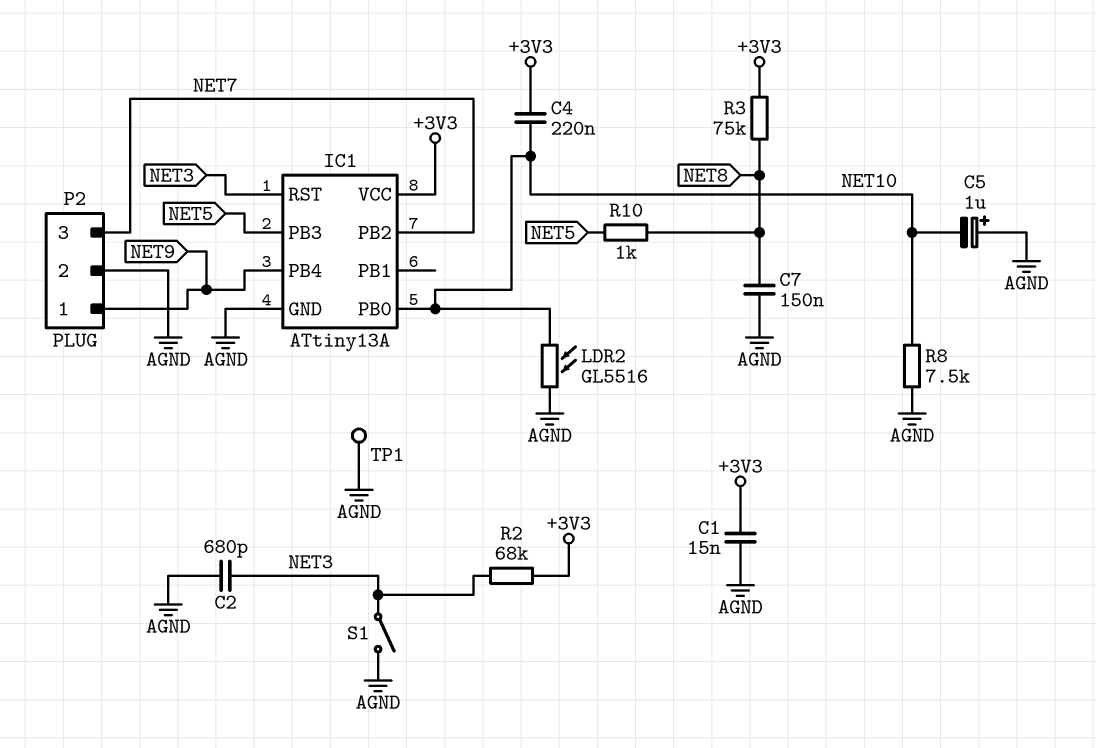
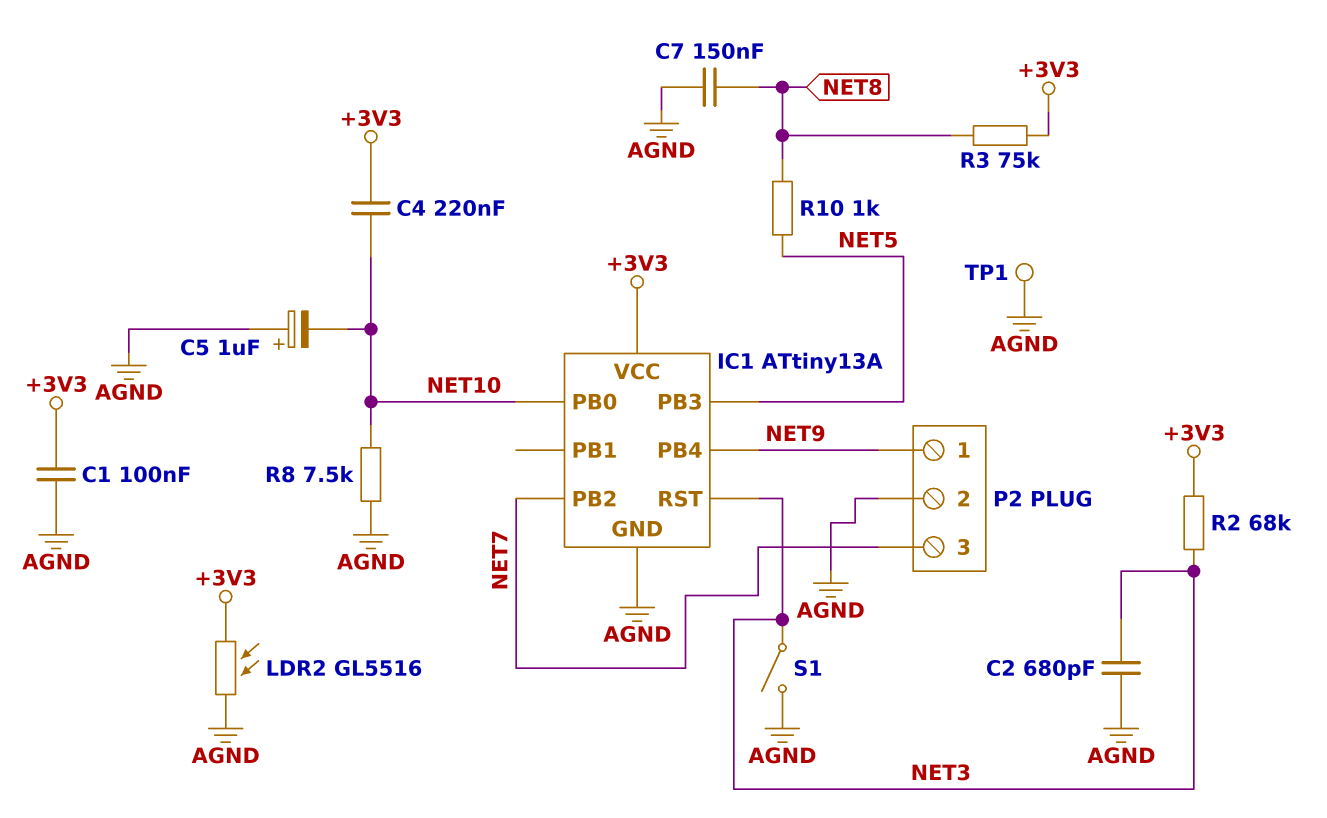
C1: 15nF (+3V3, AGND) -> 100nF (+3V3, AGND)
LDR2: GL5516 (AGND, NET10) -> GL5516 (+3V3, AGND)

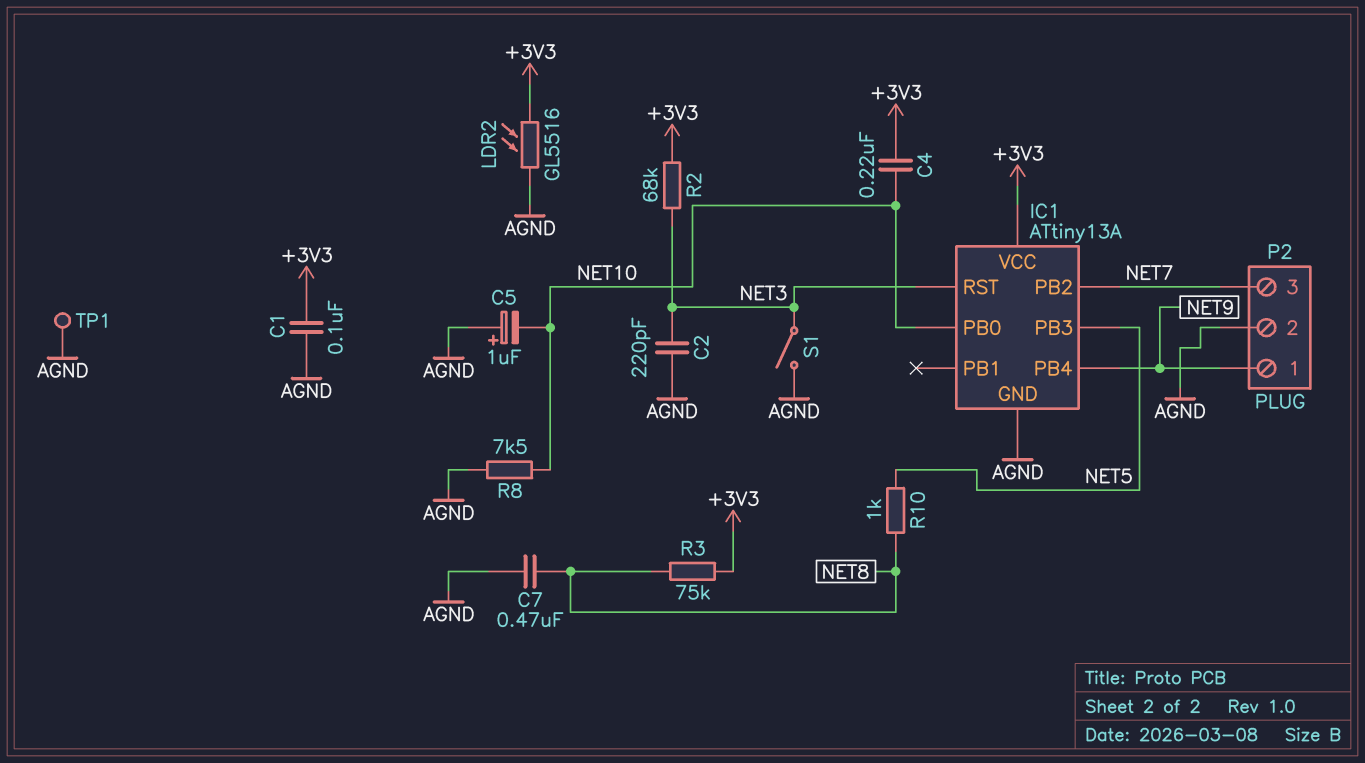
C2: 680pF (AGND, NET3) -> 220pF (AGND, NET3)
C7: 150nF (AGND, NET8) -> 470nF (AGND, NET8)

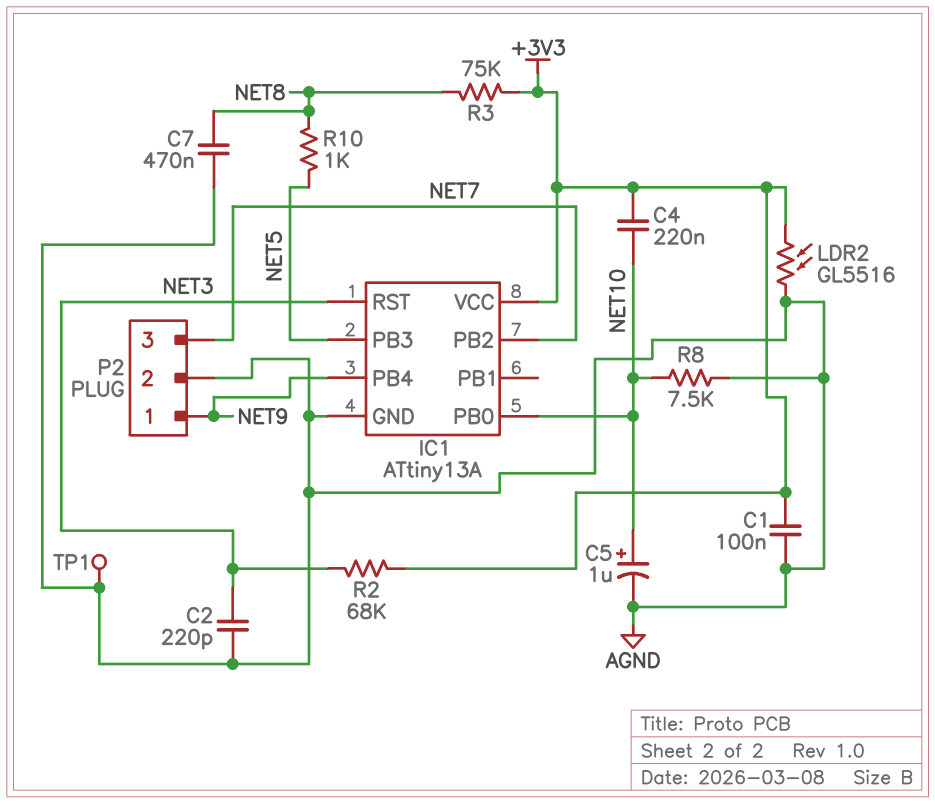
C5: 1uF (plus AGND, minus NET10) -> 1uF (plus NET10, minus AGND)
S1: switch (AGND, NET3) -> none

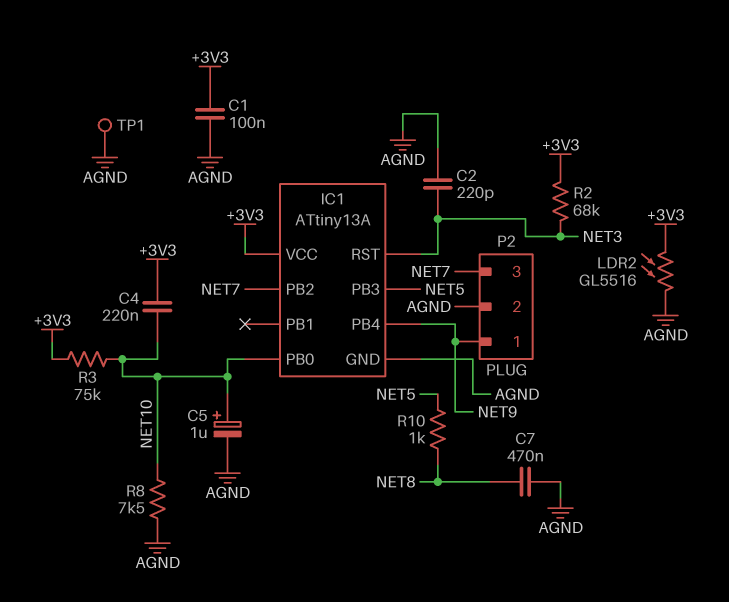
R3: 75k (+3V3, NET8) -> 75k (+3V3, NET10)

